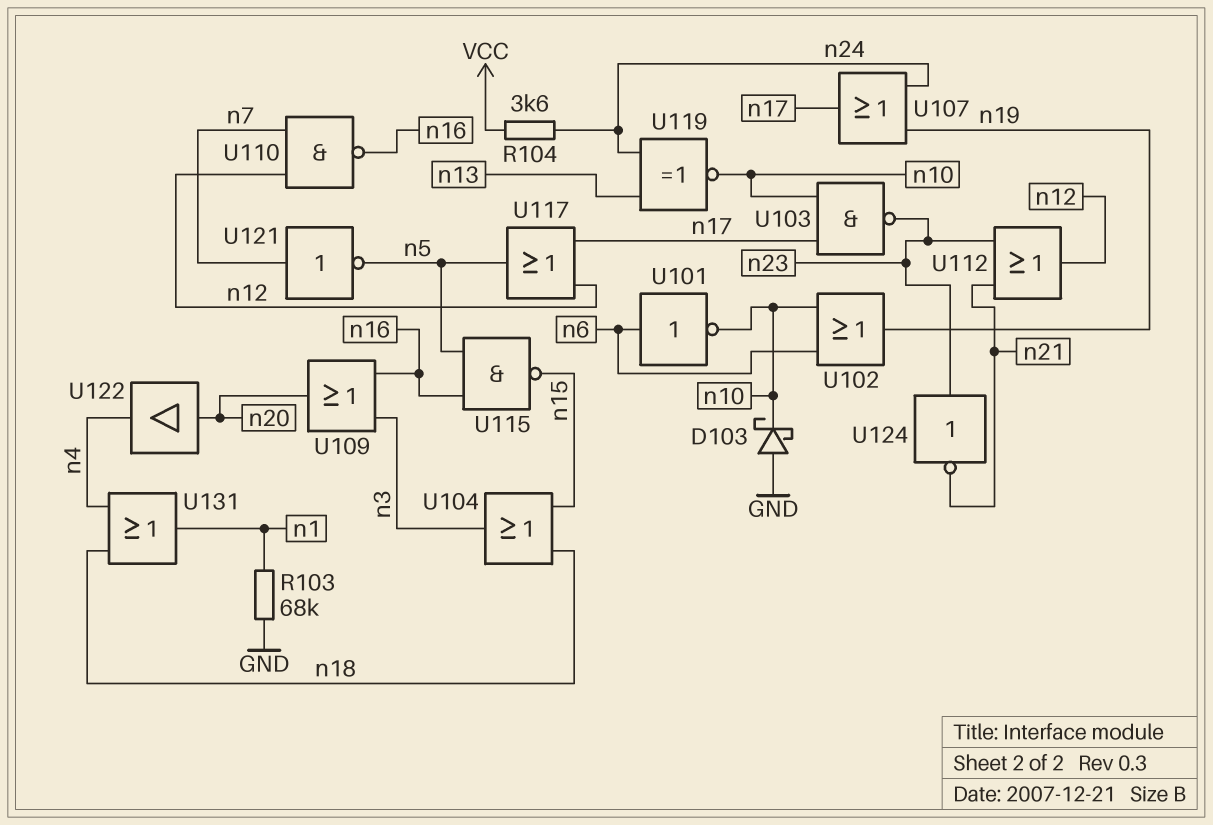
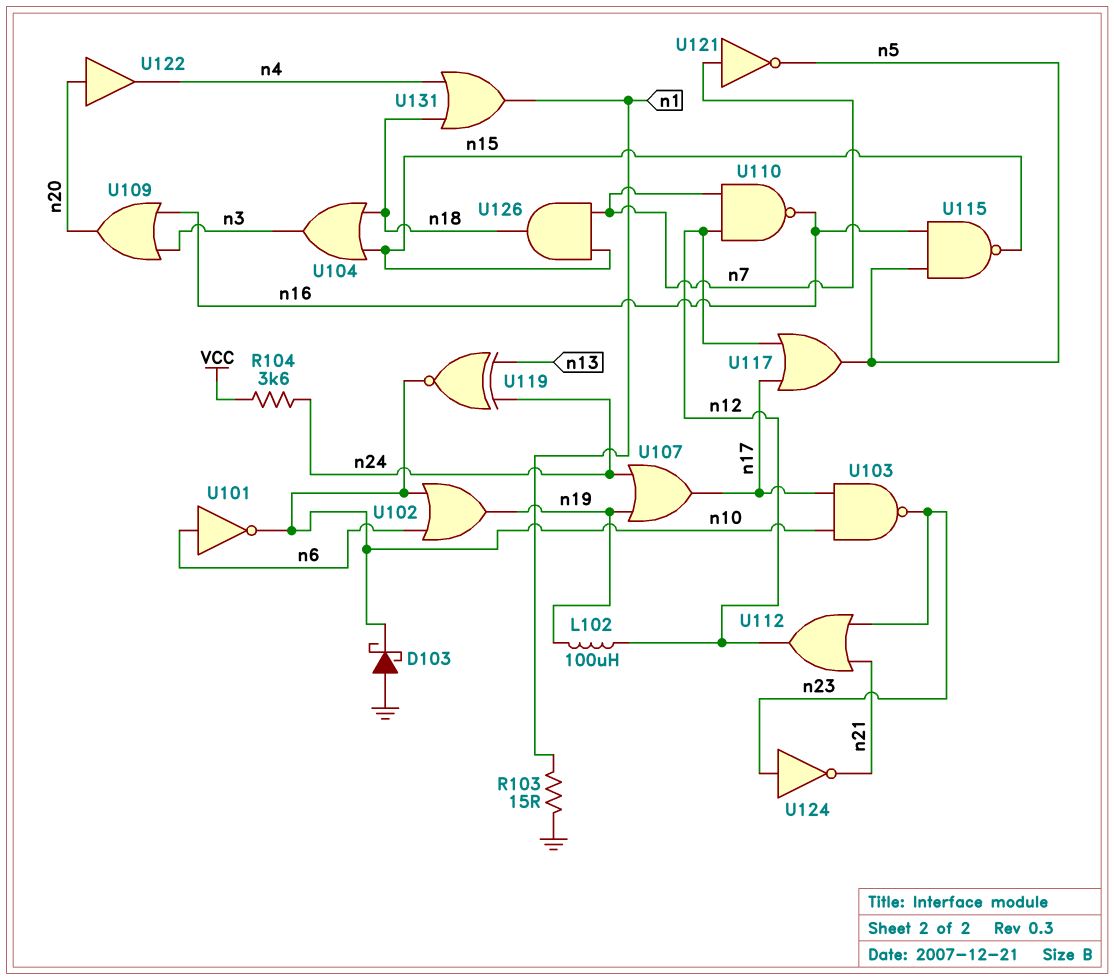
L102: none -> 100uH (n12, n19)
R103: 68k (GND, n1) -> 15 (GND, n1)
U126: none -> AND (in n7, in n15, out n18)

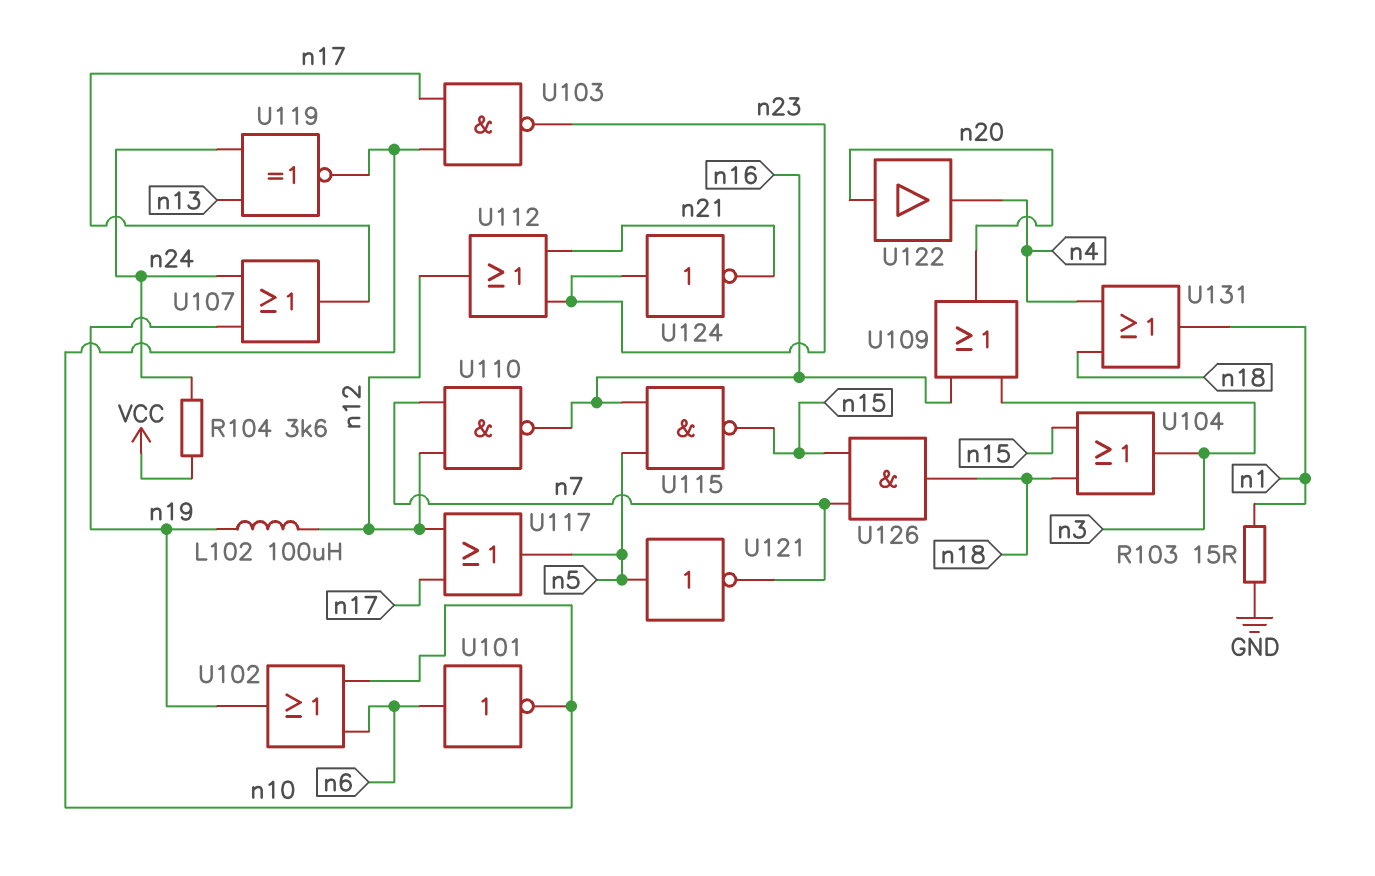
D103: schottky (A GND, K n10) -> none
U121: NOT (in n7, out n5) -> NOT (in n5, out n7)

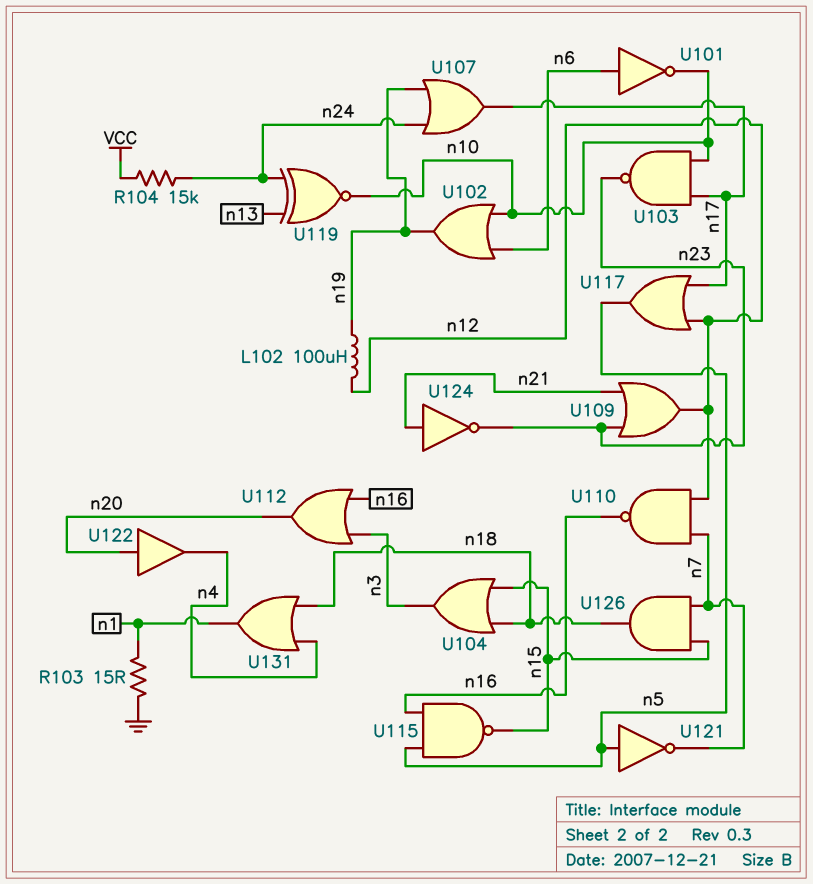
R104: 3.6k (VCC, n24) -> 15k (VCC, n24)
U109: OR (in n3, in n16, out n20) -> OR (in n21, in n23, out n12)
U112: OR (in n21, in n23, out n12) -> OR (in n3, in n16, out n20)
U124: NOT (in n23, out n21) -> NOT (in n21, out n23)

